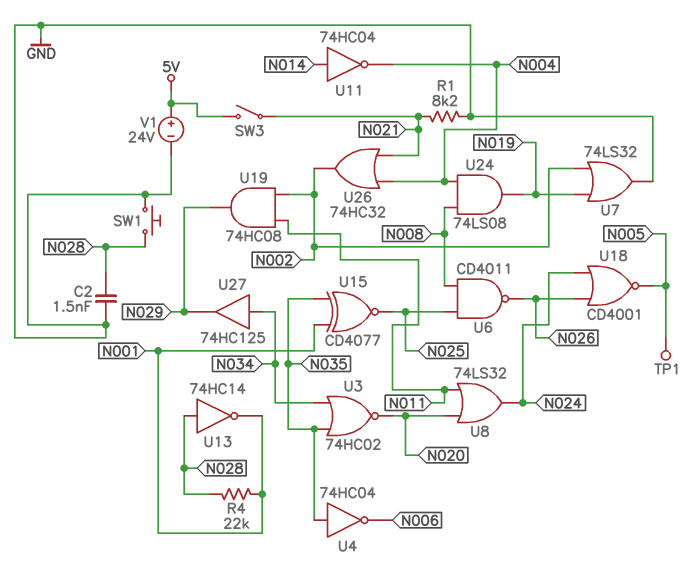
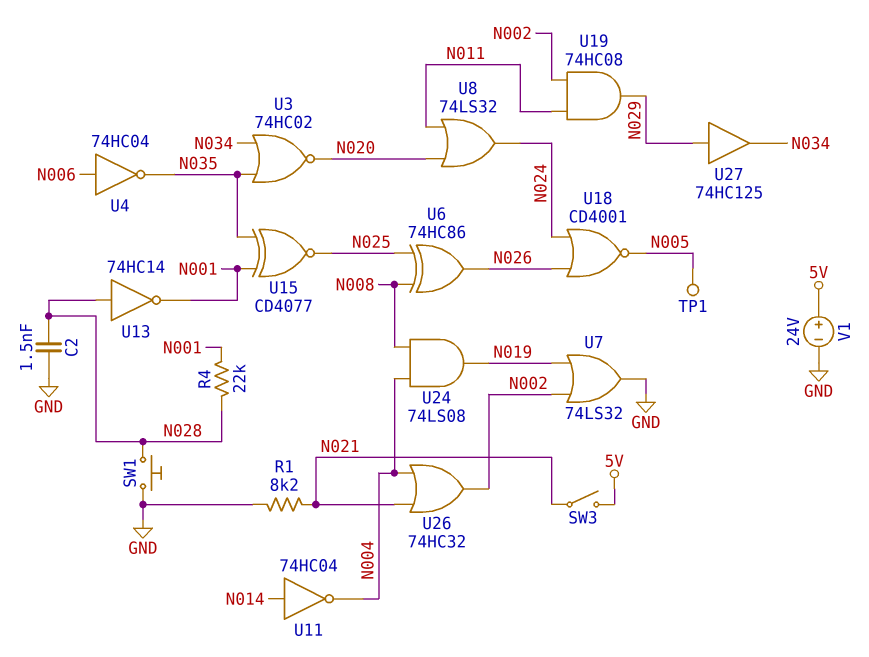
U4: NOT 74HC04 (in N035, out N006) -> NOT 74HC04 (in N006, out N035)
U6: NAND CD4011 (in N008, in N025, out N026) -> XOR 74HC86 (in N008, in N025, out N026)
U27: buffer 74HC125 (in N034, out N029) -> buffer 74HC125 (in N029, out N034)

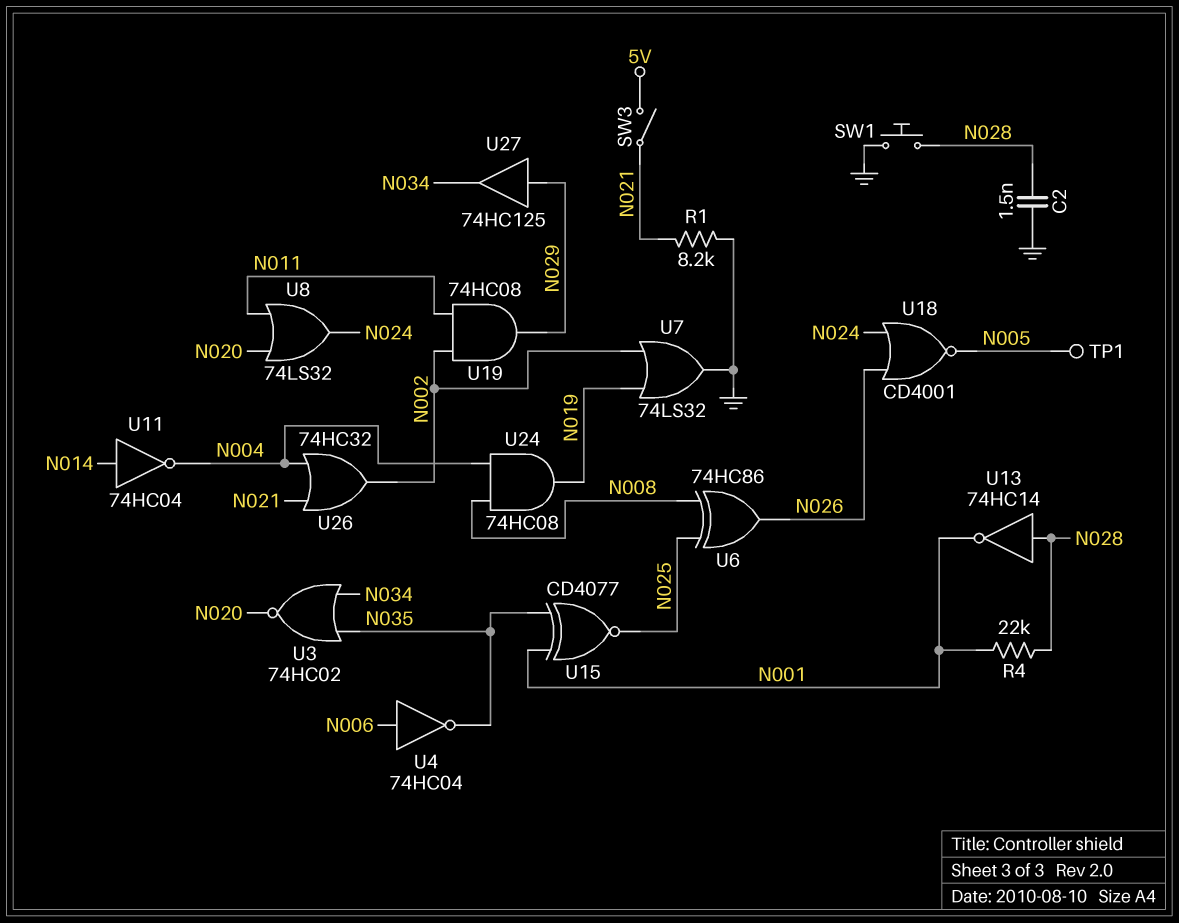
U24: AND 74LS08 (in N004, in N008, out N019) -> AND 74HC08 (in N004, in N008, out N019)
V1: 24V (plus 5V, minus GND) -> none

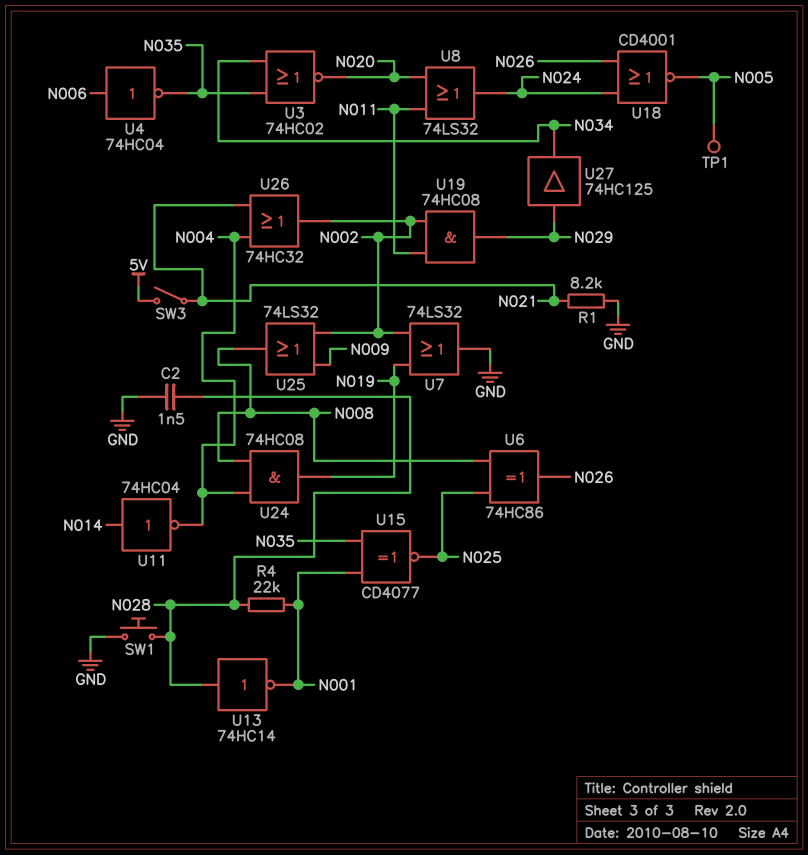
U25: none -> OR 74LS32 (in N002, in N009, out N008)

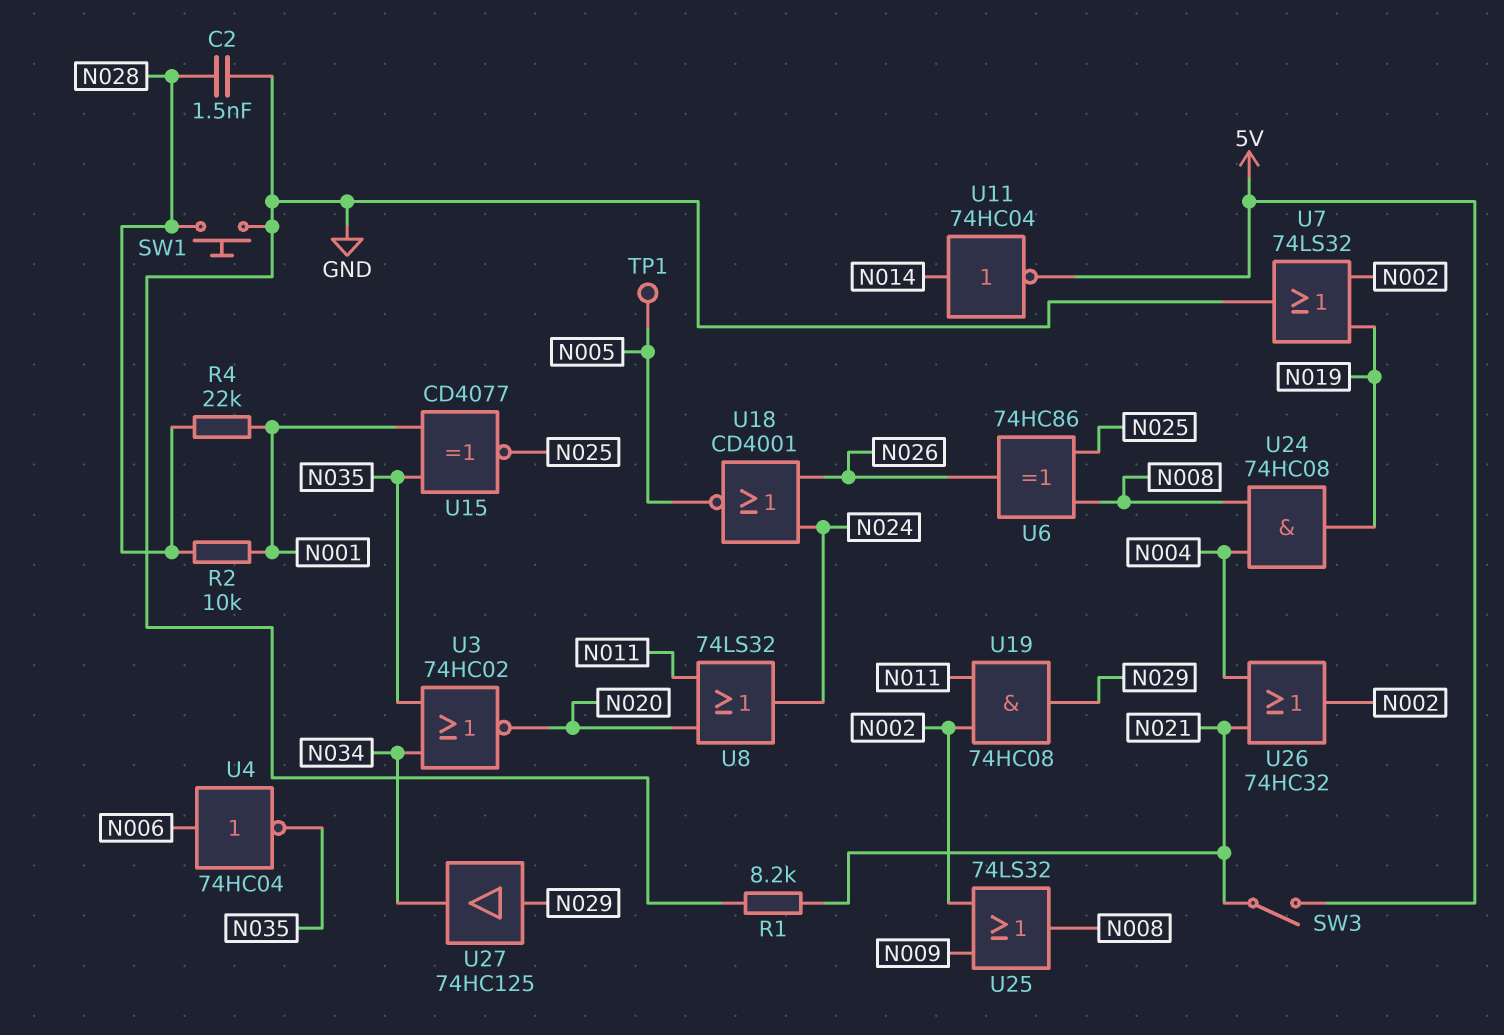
R2: none -> 10k (N001, N028)
U11: NOT 74HC04 (in N014, out N004) -> NOT 74HC04 (in N014, out 5V)
U13: NOT 74HC14 (in N028, out N001) -> none

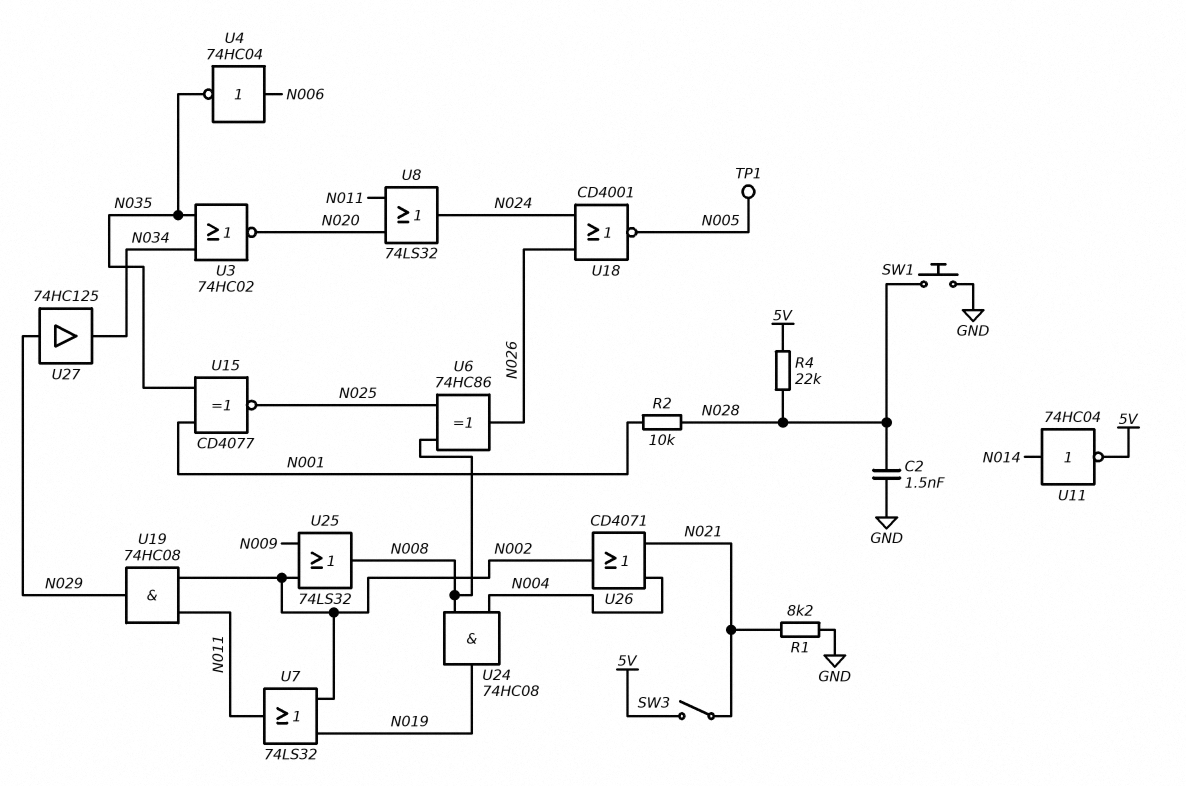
R4: 22k (N001, N028) -> 22k (5V, N028)
U7: OR 74LS32 (in N002, in N019, out GND) -> OR 74LS32 (in N002, in N019, out N011)
U26: OR 74HC32 (in N004, in N021, out N002) -> OR CD4071 (in N004, in N021, out N002)

